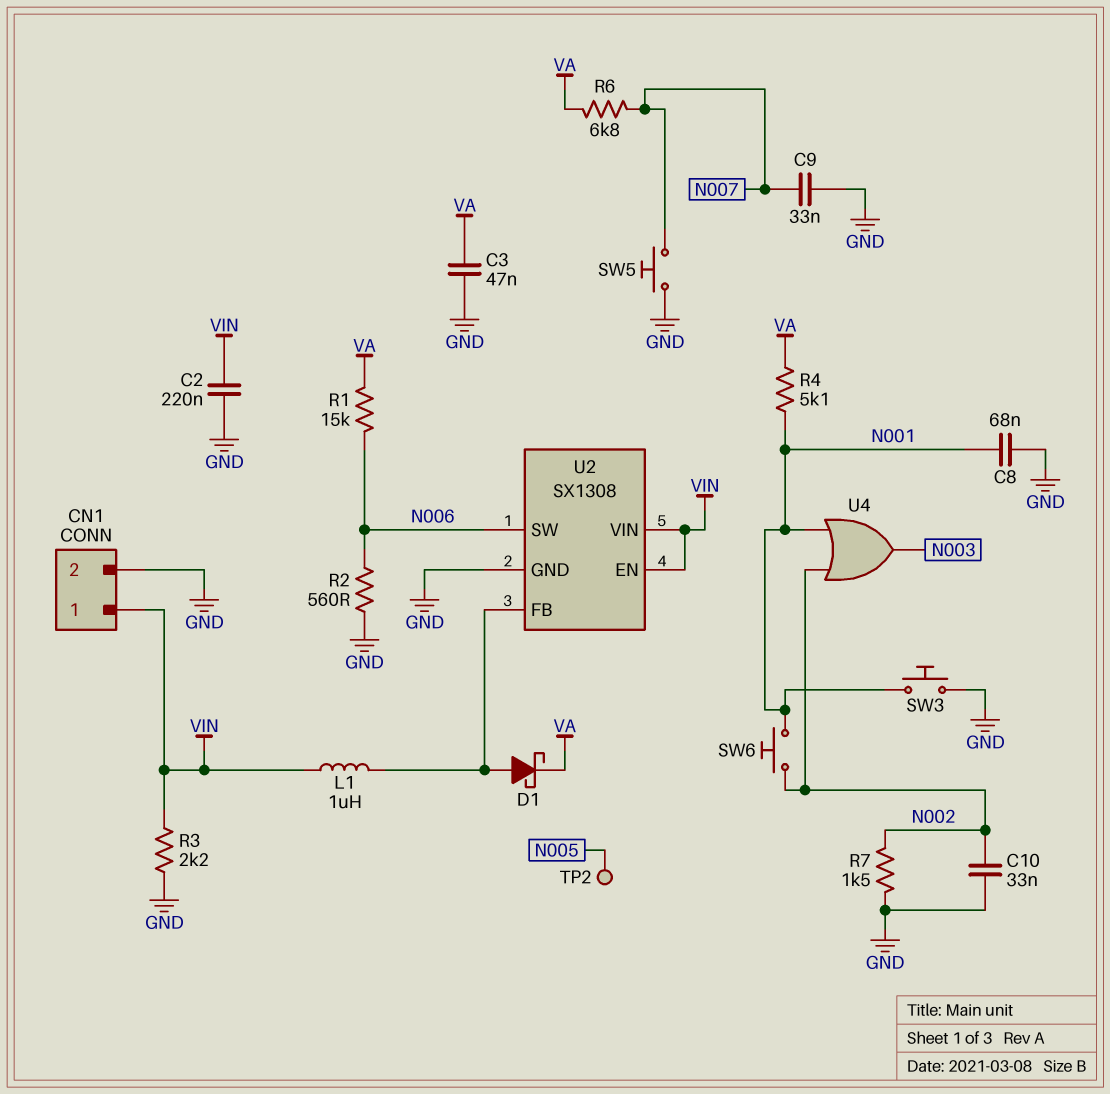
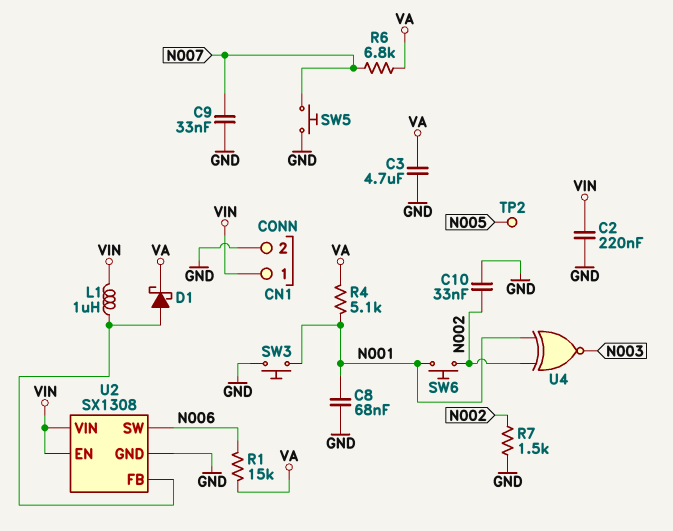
C3: 47nF (GND, VA) -> 4.7uF (GND, VA)
R2: 560 (GND, N006) -> none
R3: 2.2k (GND, VIN) -> none
U4: OR (in N001, in N002, out N003) -> XNOR (in N001, in N002, out N003)

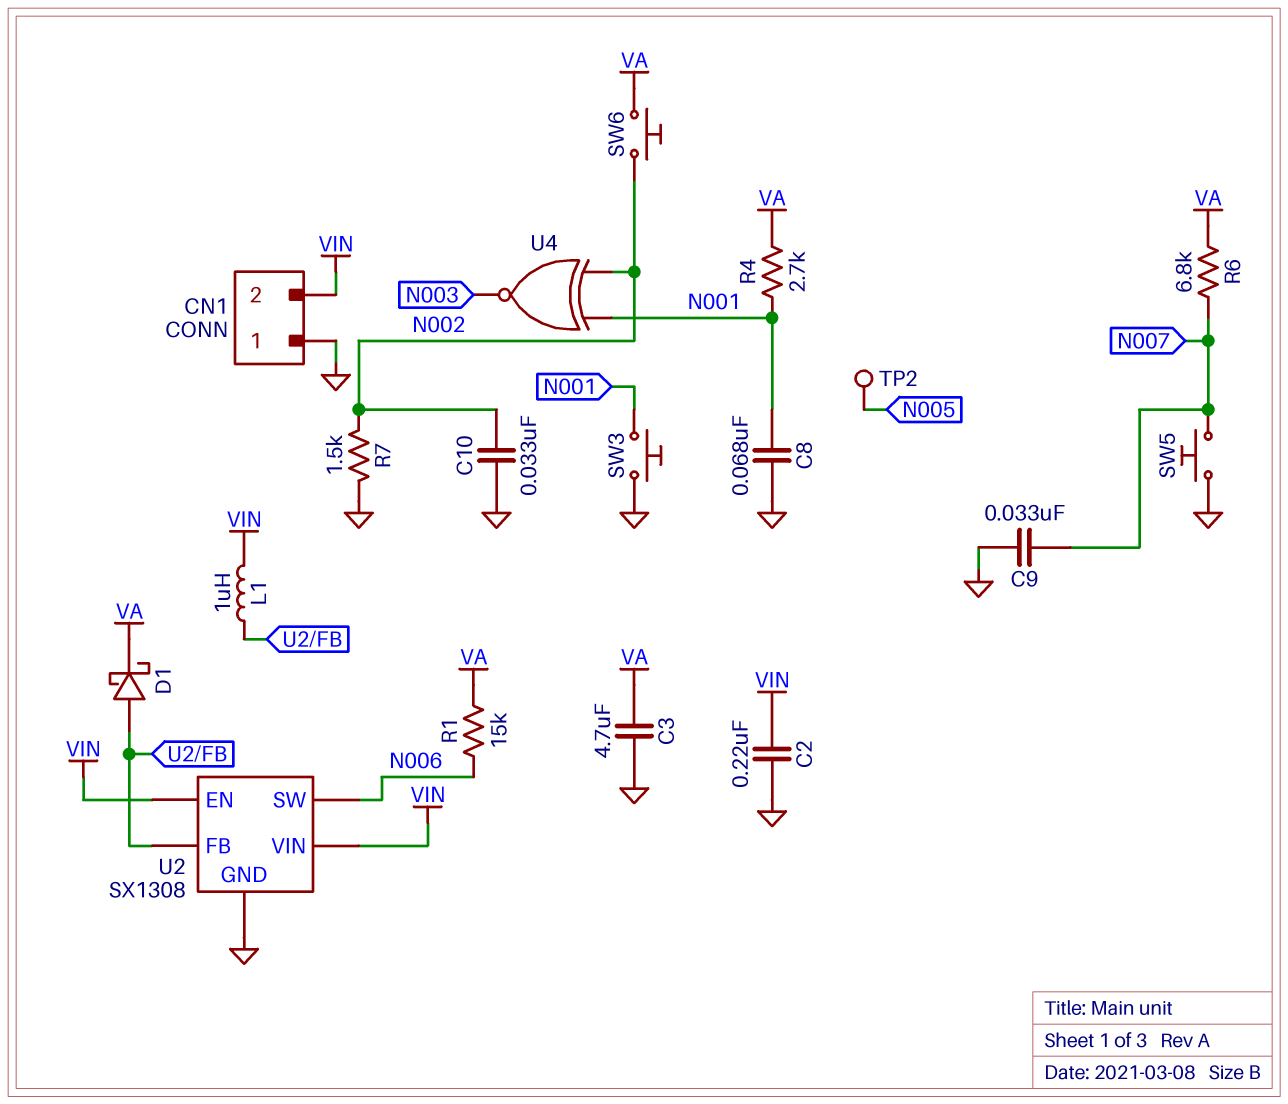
CN1 pin 1: VIN -> GND
CN1 pin 2: GND -> VIN
R4: 5.1k (N001, VA) -> 2.7k (N001, VA)
SW6: button (N001, N002) -> button (N002, VA)

